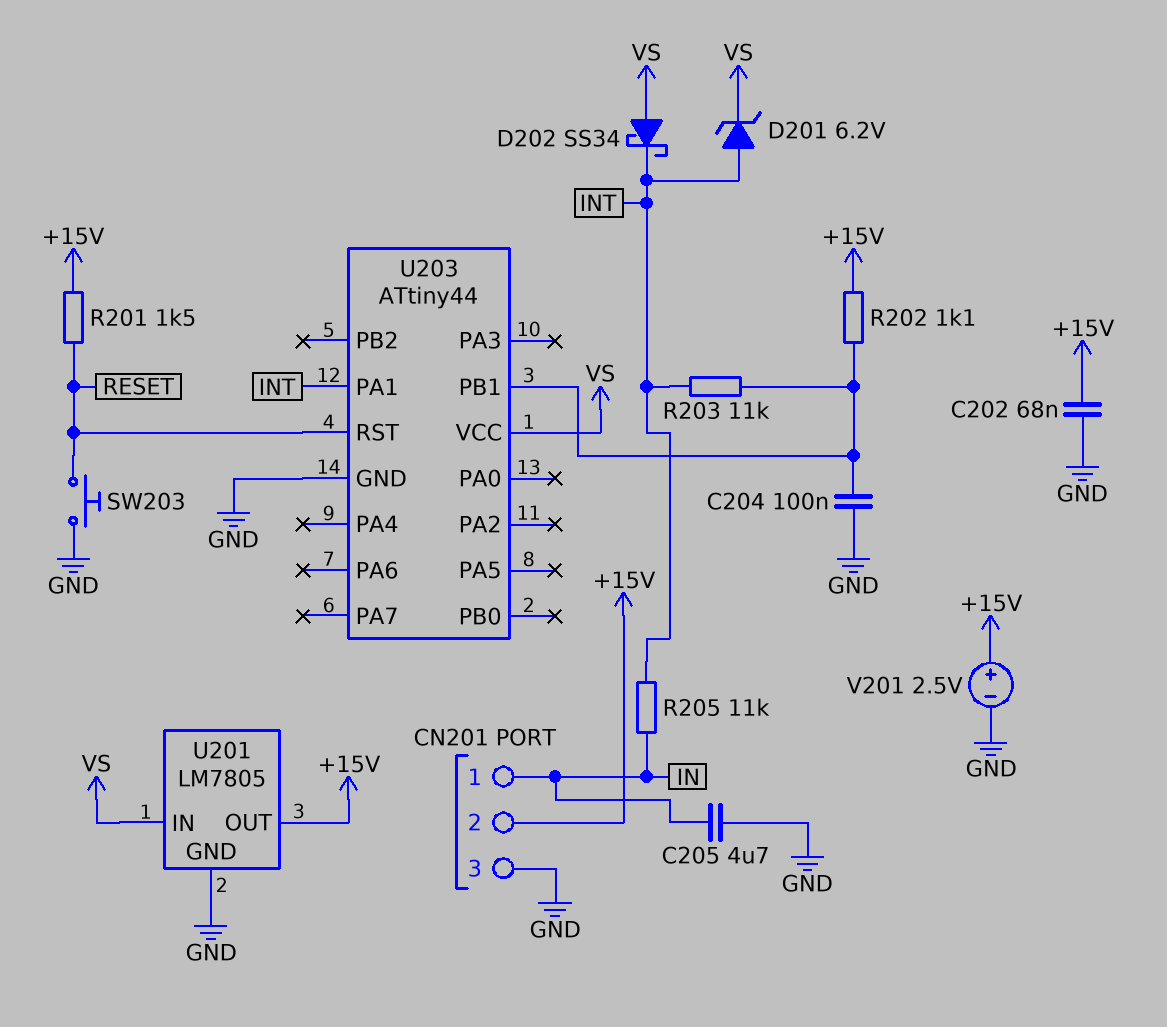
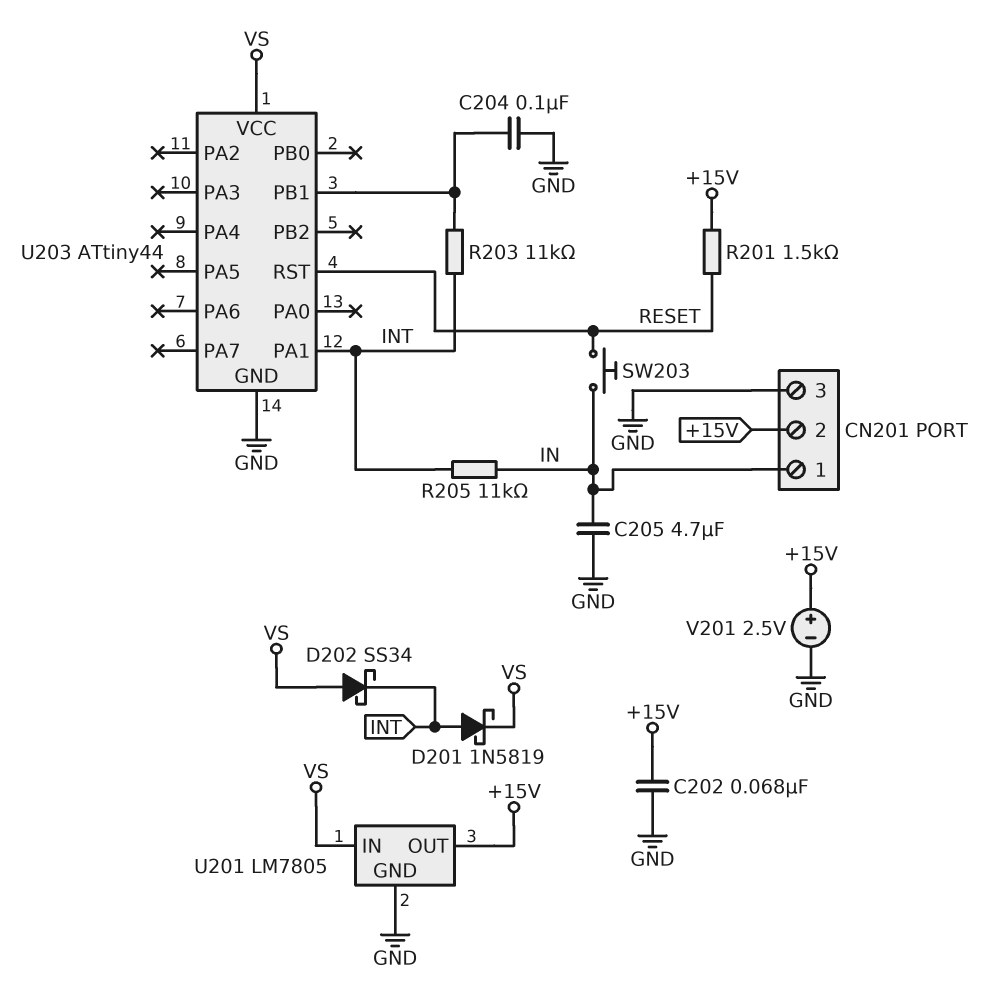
D201: zener 6.2V (A INT, K VS) -> schottky 1N5819 (A INT, K VS)
R202: 1.1k (+15V, U203/PB1) -> none
SW203: button (GND, RESET) -> button (IN, RESET)

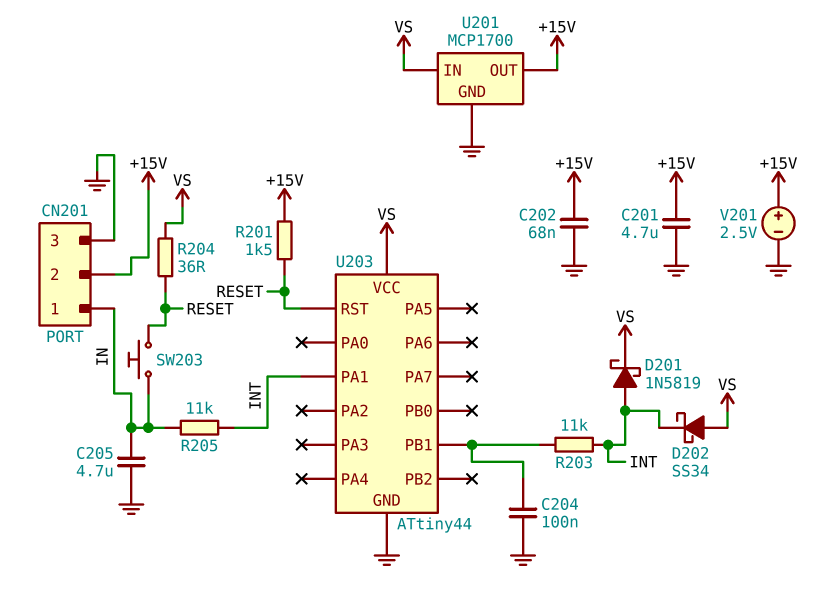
C201: none -> 4.7uF (+15V, GND)
R204: none -> 36 (RESET, VS)
U201: LM7805 -> MCP1700

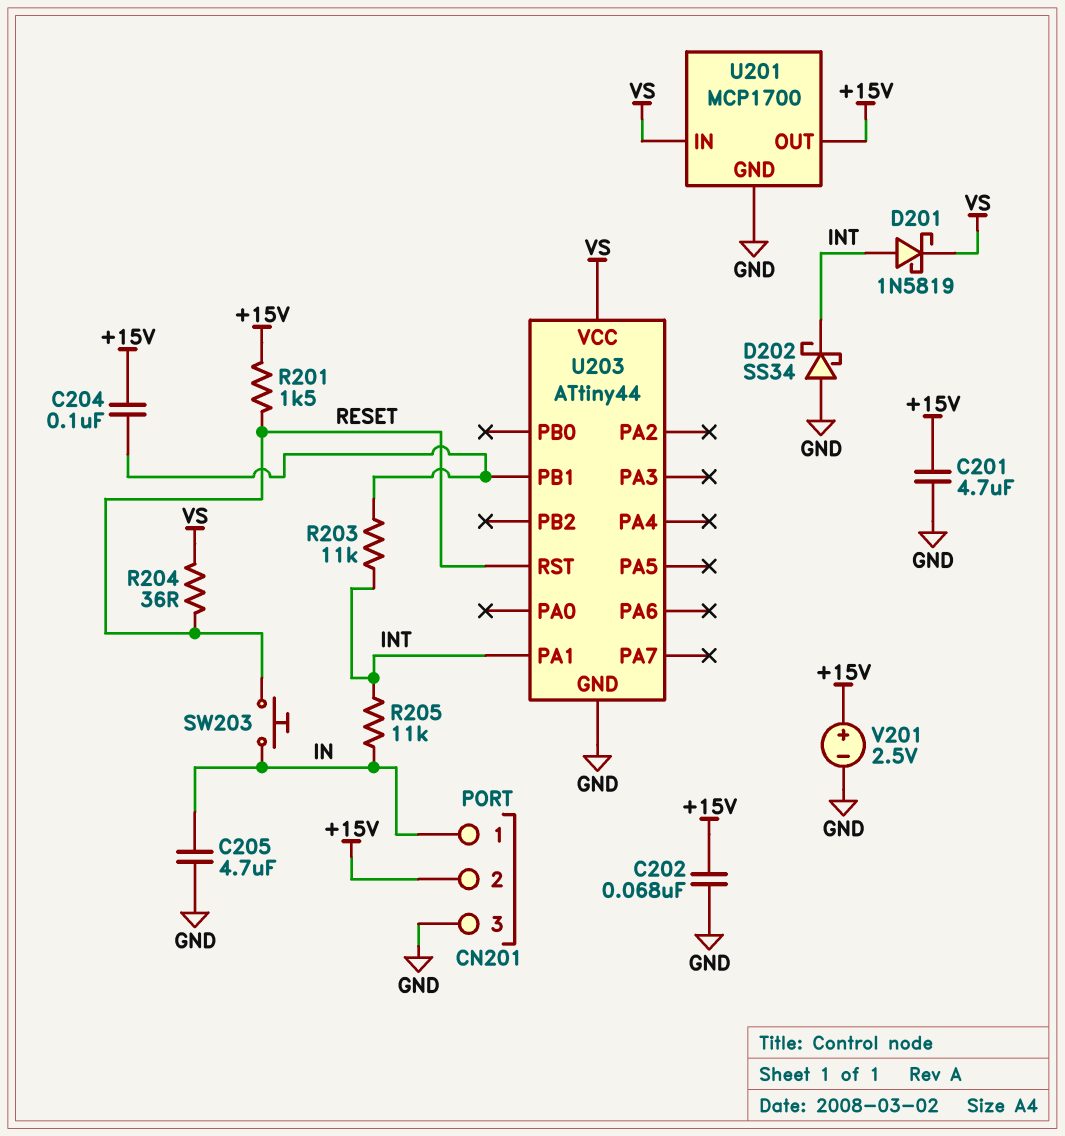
C204: 100nF (GND, U203/PB1) -> 100nF (+15V, U203/PB1)
D202: schottky SS34 (A VS, K INT) -> schottky SS34 (A GND, K INT)

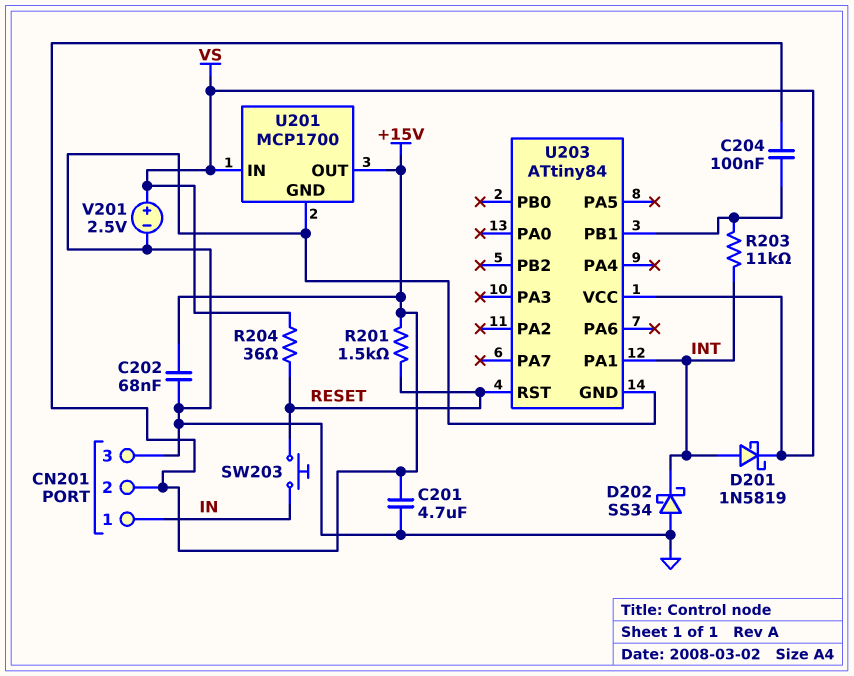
C205: 4.7uF (GND, IN) -> none
R205: 11k (IN, INT) -> none
U203: ATtiny44 -> ATtiny84
V201: 2.5V (plus +15V, minus GND) -> 2.5V (plus VS, minus GND)

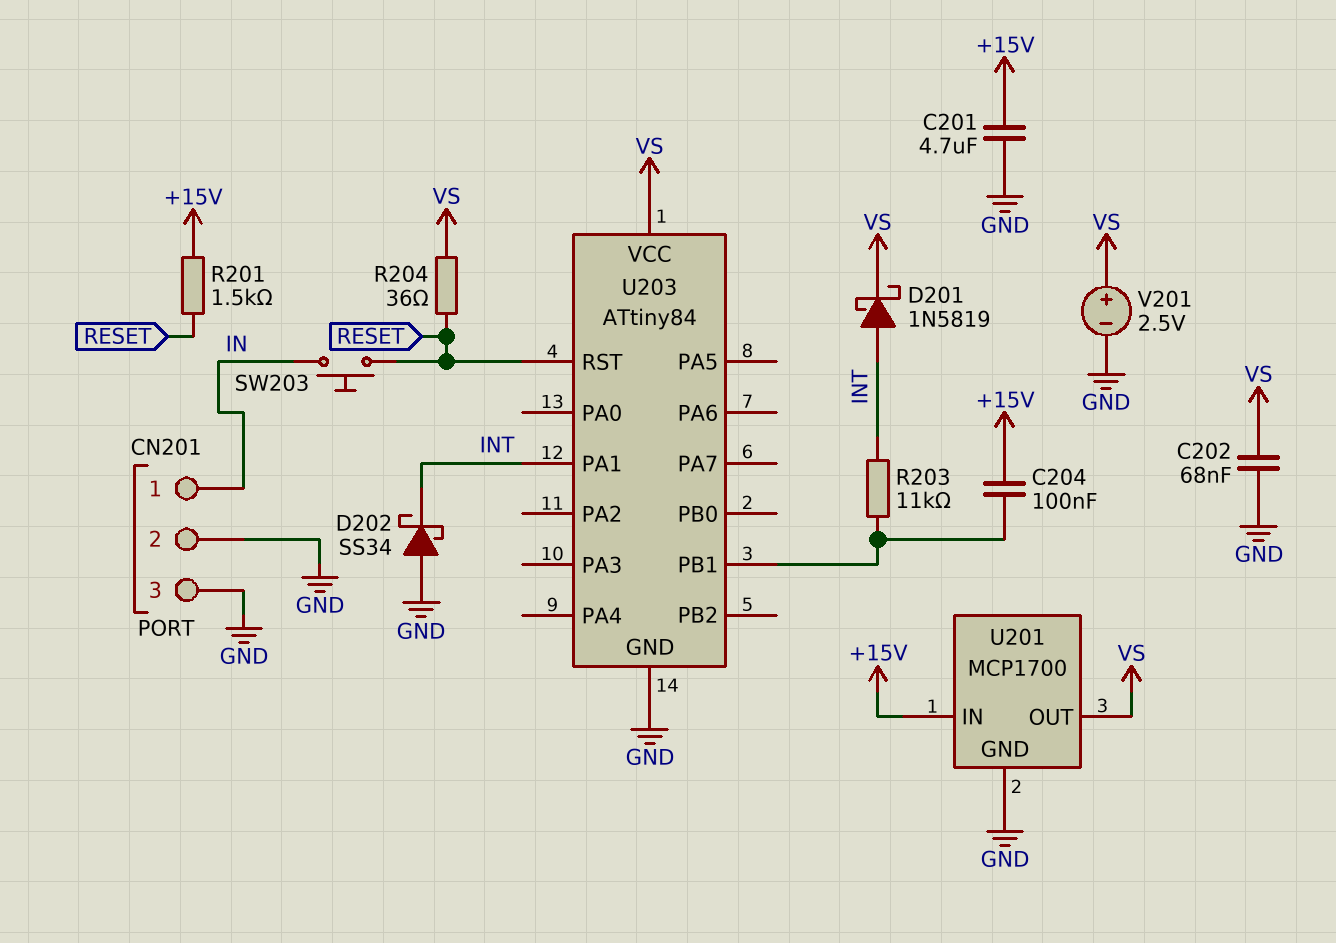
C202: 68nF (+15V, GND) -> 68nF (GND, VS)
CN201 pin 2: +15V -> GND
U201 pin IN: VS -> +15V
U201 pin OUT: +15V -> VS

